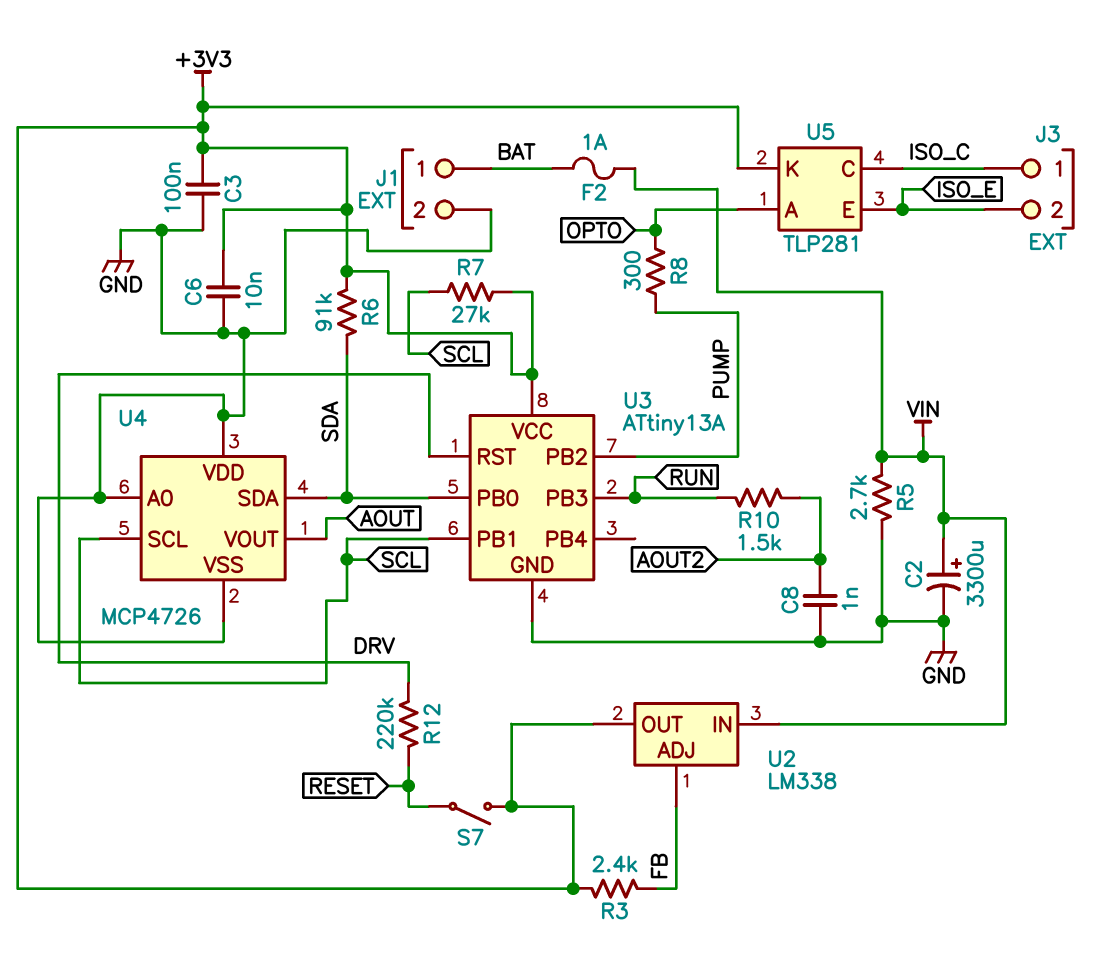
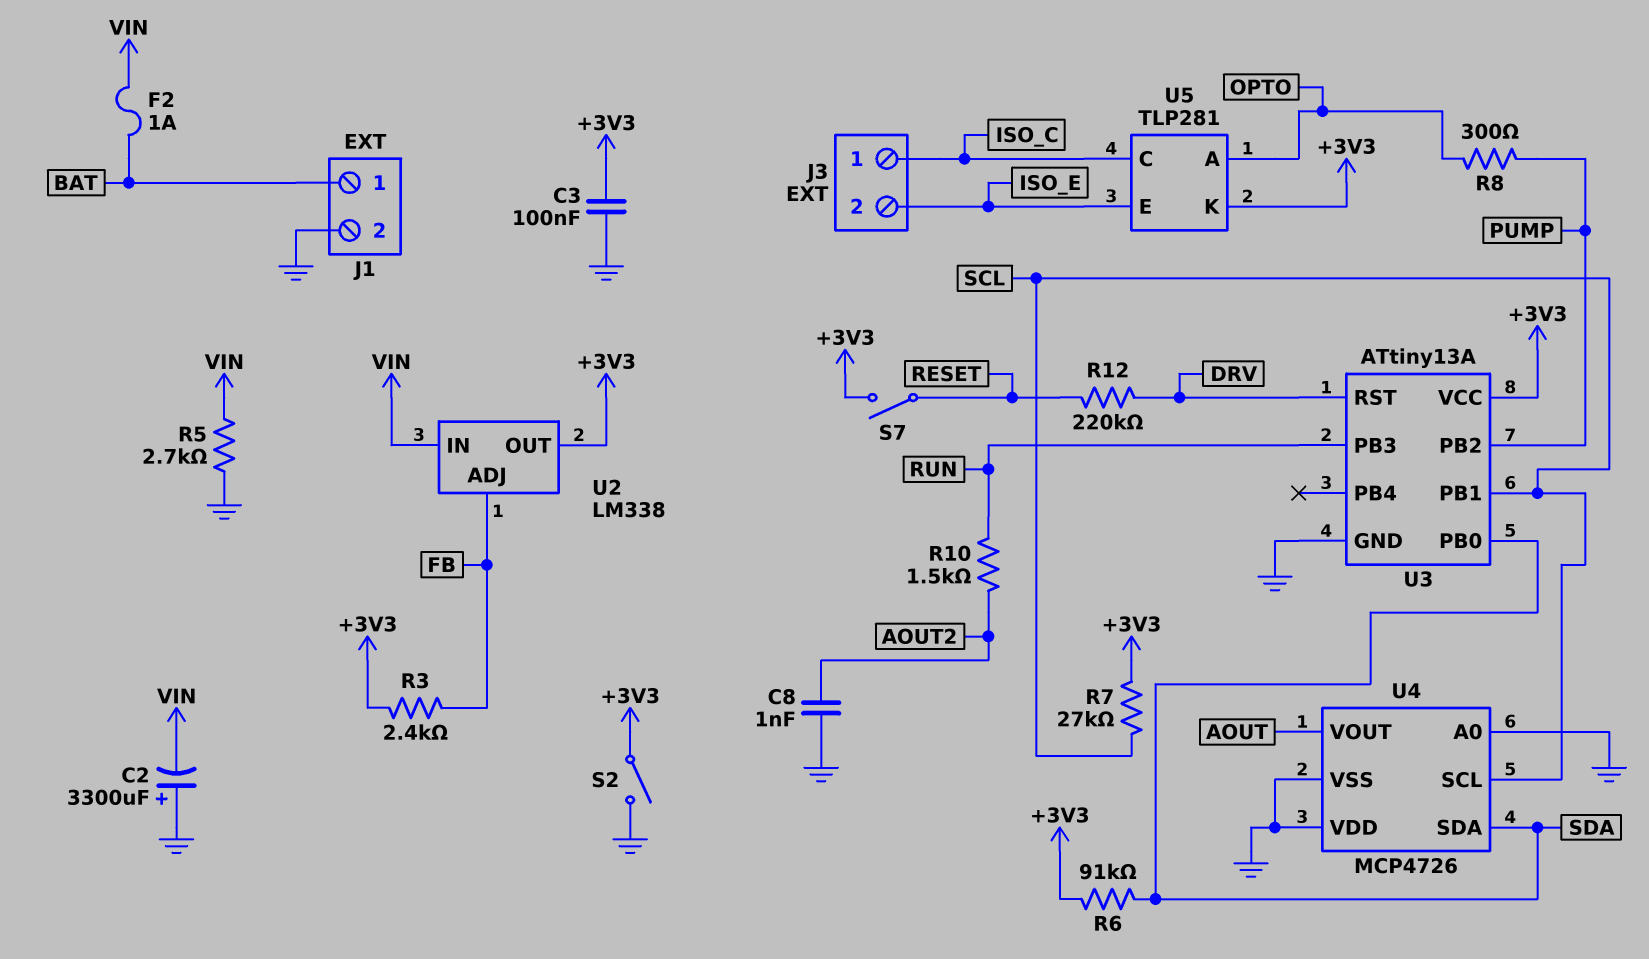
C2: 3300uF (plus VIN, minus GND) -> 3300uF (plus GND, minus VIN)
C6: 10nF (+3V3, GND) -> none
S2: none -> switch (+3V3, GND)

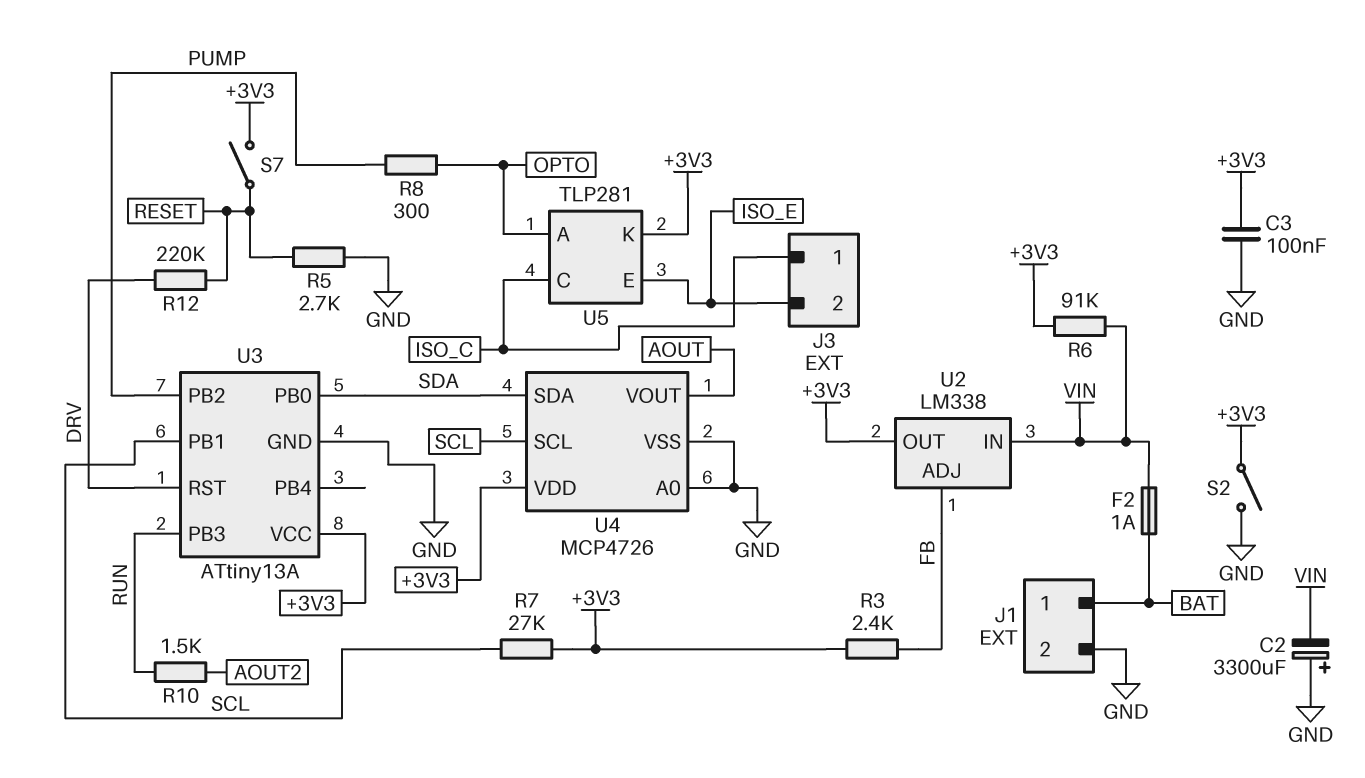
C8: 1nF (AOUT2, GND) -> none
R5: 2.7k (GND, VIN) -> 2.7k (GND, RESET)
R6: 91k (+3V3, SDA) -> 91k (+3V3, VIN)
U4 pin VDD: GND -> +3V3

